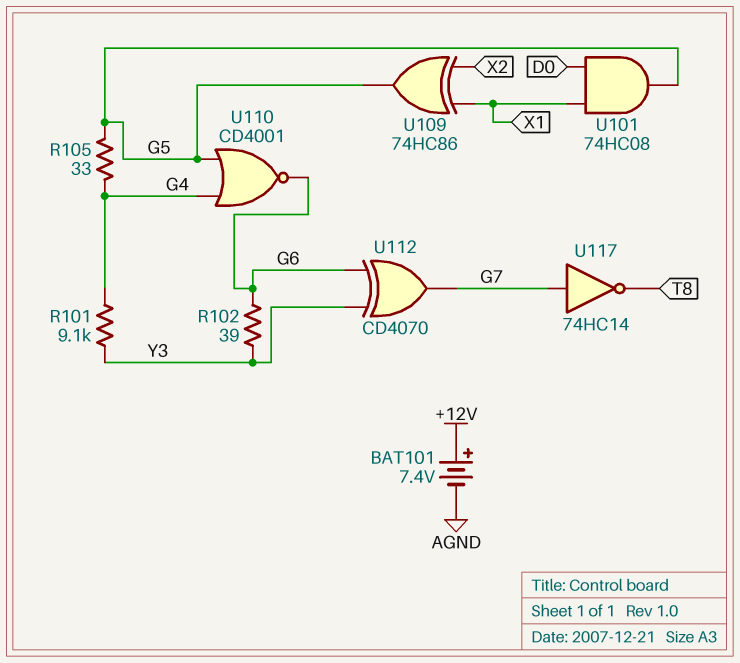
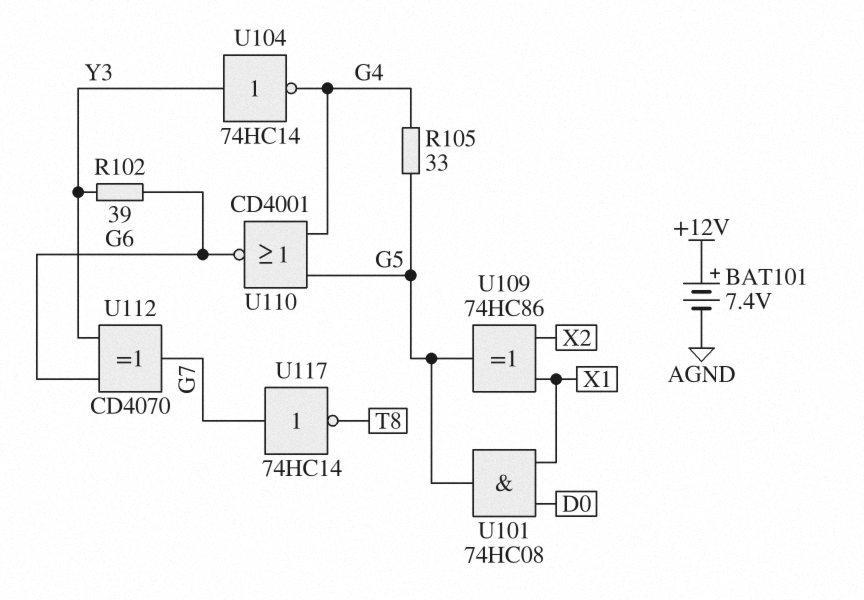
R101: 9.1k (G4, Y3) -> none
U104: none -> NOT 74HC14 (in Y3, out G4)

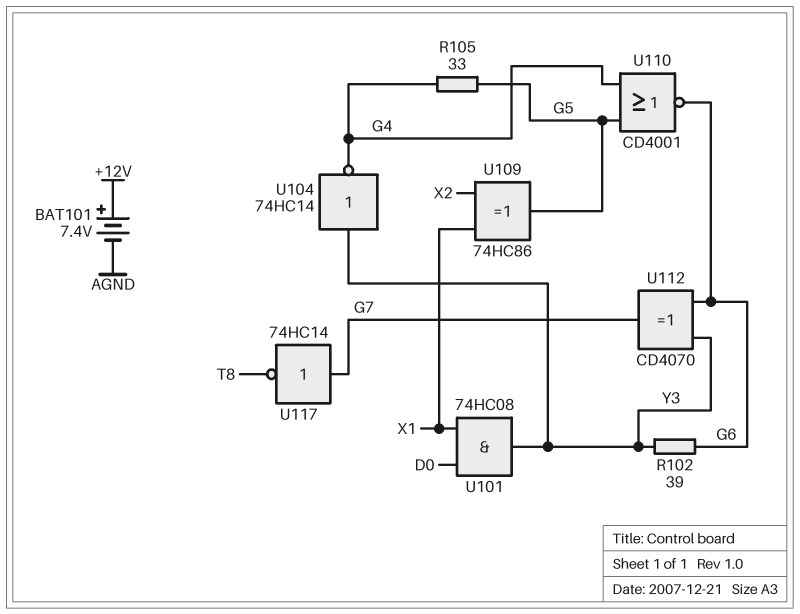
U101: AND 74HC08 (in D0, in X1, out G5) -> AND 74HC08 (in D0, in X1, out Y3)

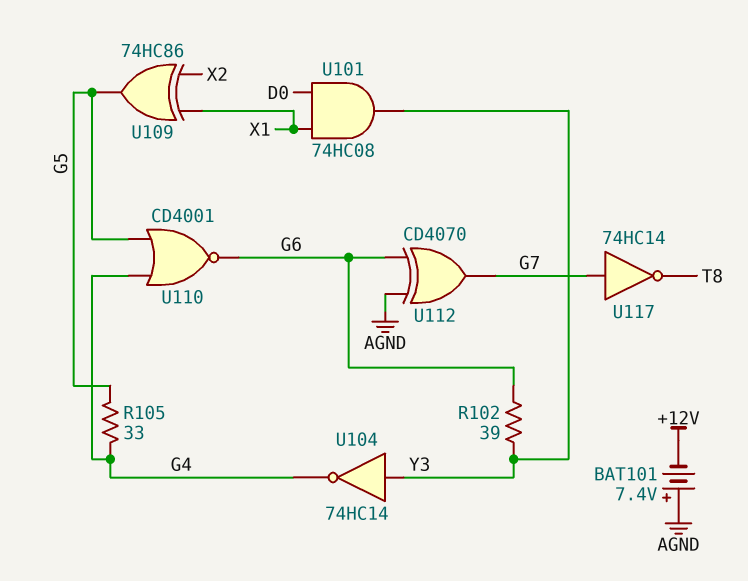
BAT101: 7.4V (plus +12V, minus AGND) -> 7.4V (plus AGND, minus +12V)
U112: XOR CD4070 (in G6, in Y3, out G7) -> XOR CD4070 (in AGND, in G6, out G7)

